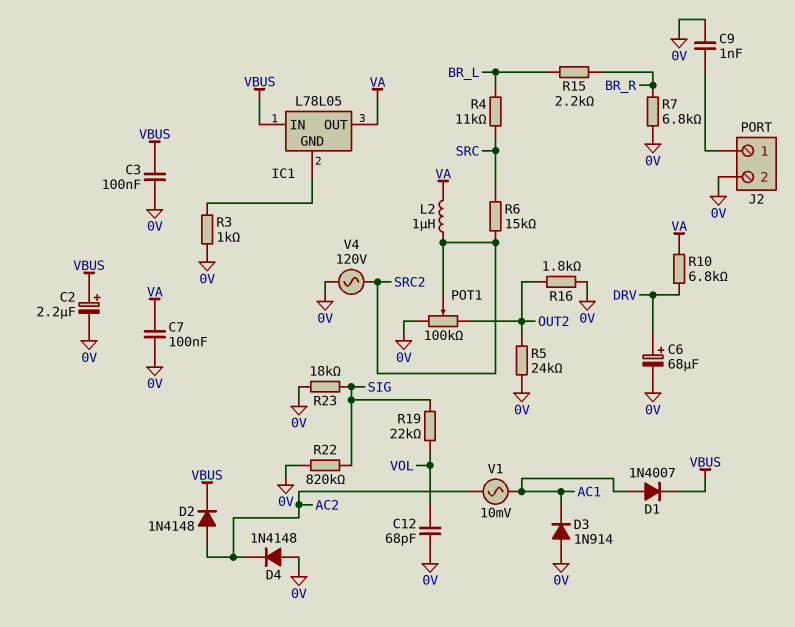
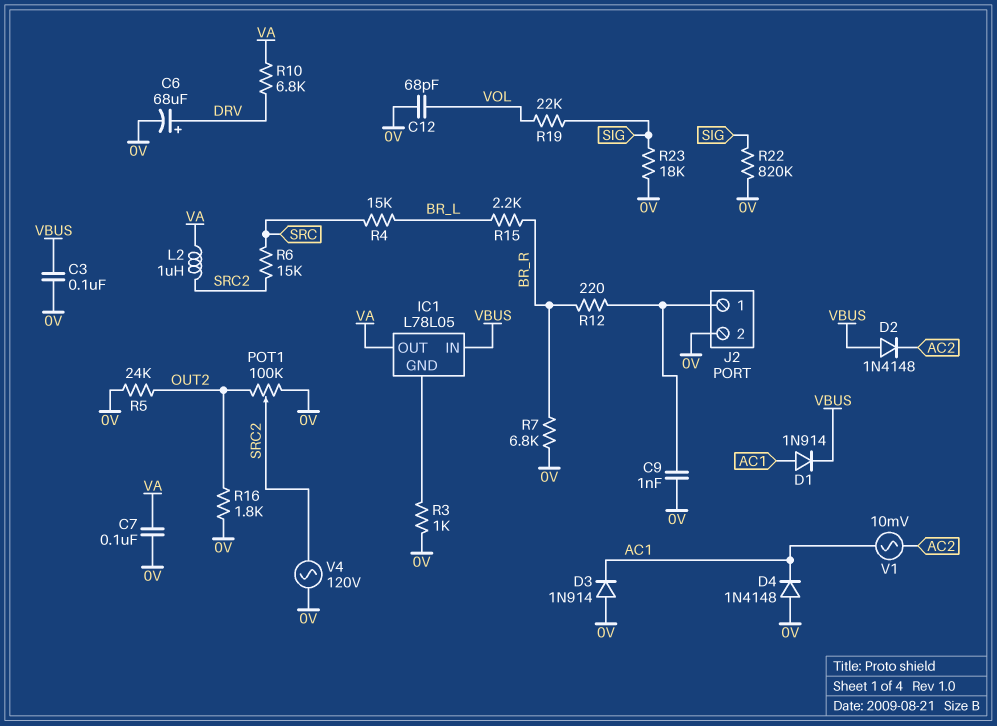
C2: 2.2uF (plus VBUS, minus 0V) -> none
D1: diode 1N4007 (A AC1, K VBUS) -> diode 1N914 (A AC1, K VBUS)
D2: diode 1N4148 (A AC2, K VBUS) -> diode 1N4148 (A VBUS, K AC2)
D4: diode 1N4148 (A 0V, K AC2) -> diode 1N4148 (A 0V, K AC1)
R4: 11k (BR_L, SRC) -> 15k (BR_L, SRC)
R12: none -> 220 (BR_R, J2/1)

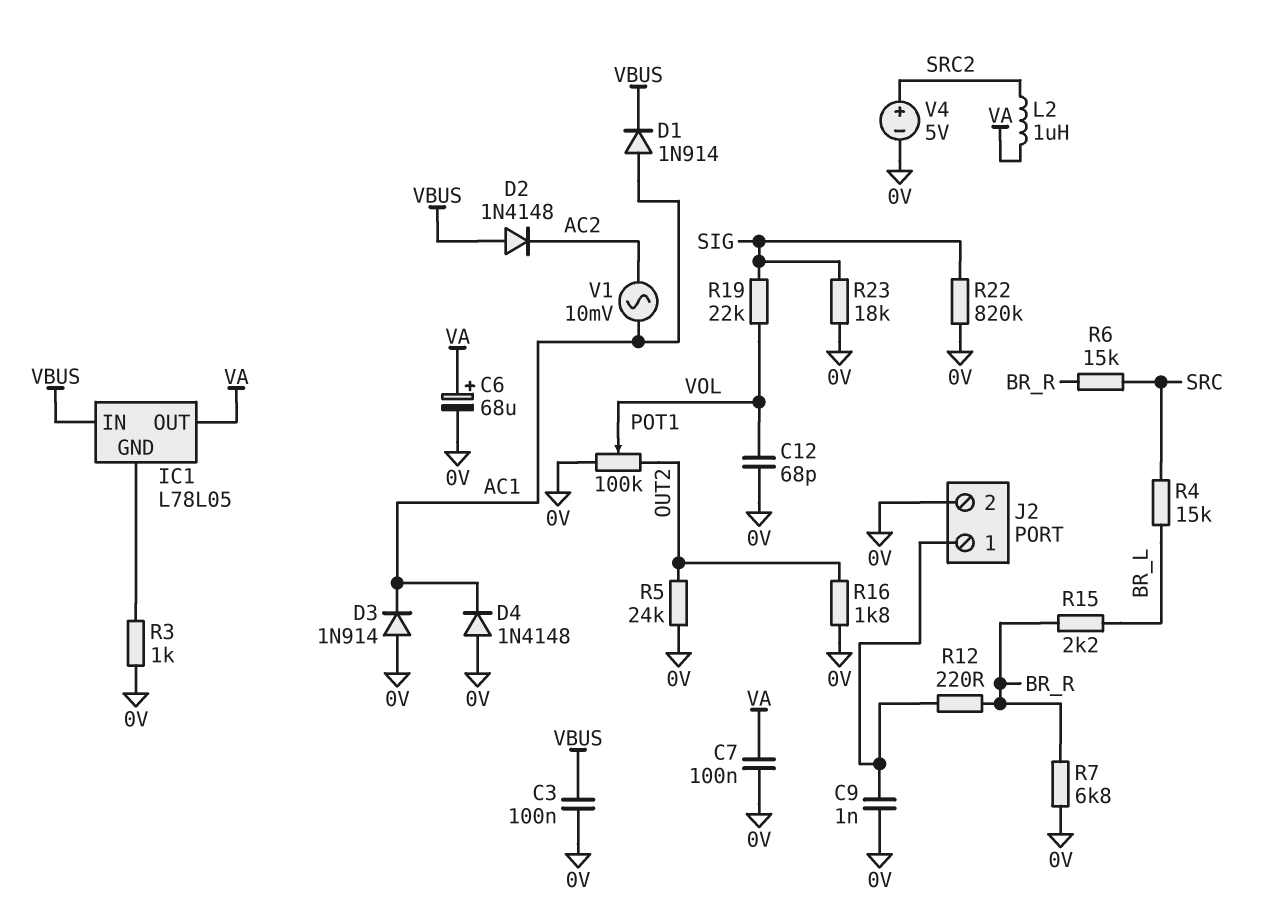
C6: 68uF (plus DRV, minus 0V) -> 68uF (plus VA, minus 0V)
POT1: 100k (0V, OUT2, wiper SRC2) -> 100k (0V, OUT2, wiper VOL)
R6: 15k (SRC, SRC2) -> 15k (BR_R, SRC)
R10: 6.8k (DRV, VA) -> none
V4: AC 120V (0V, SRC2) -> 5V (plus SRC2, minus 0V)

